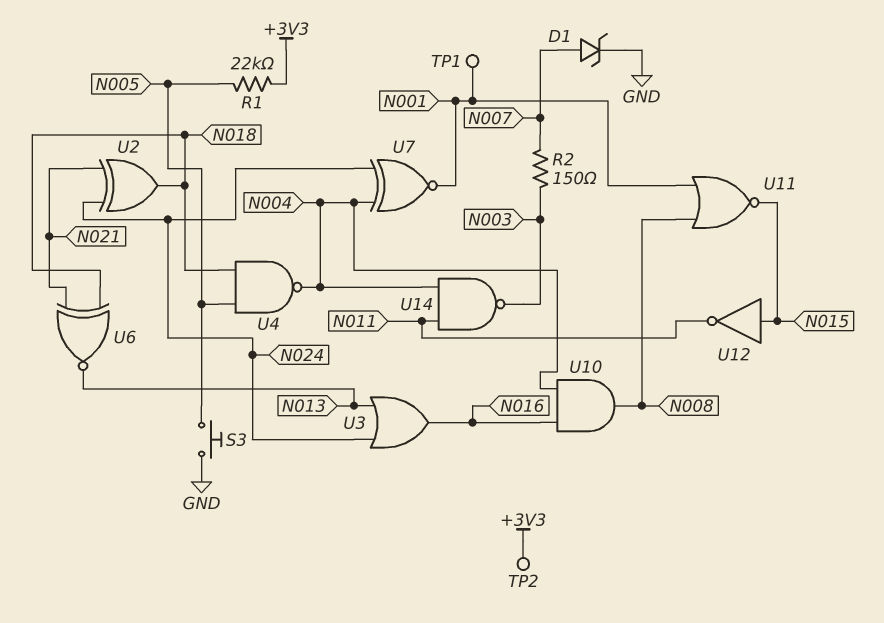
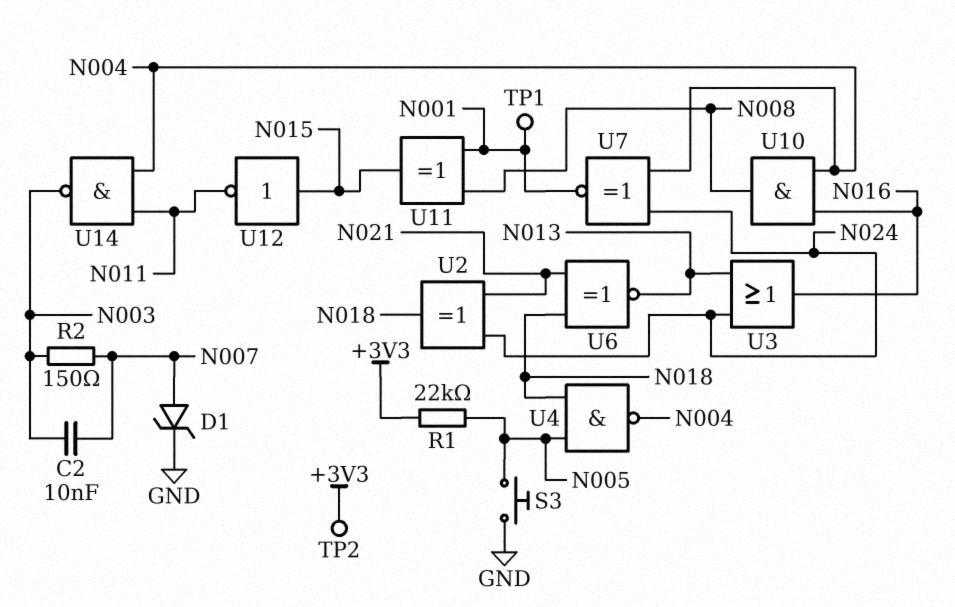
C2: none -> 10nF (N003, N007)
U11: NOR (in N001, in N008, out N015) -> XOR (in N001, in N008, out N015)

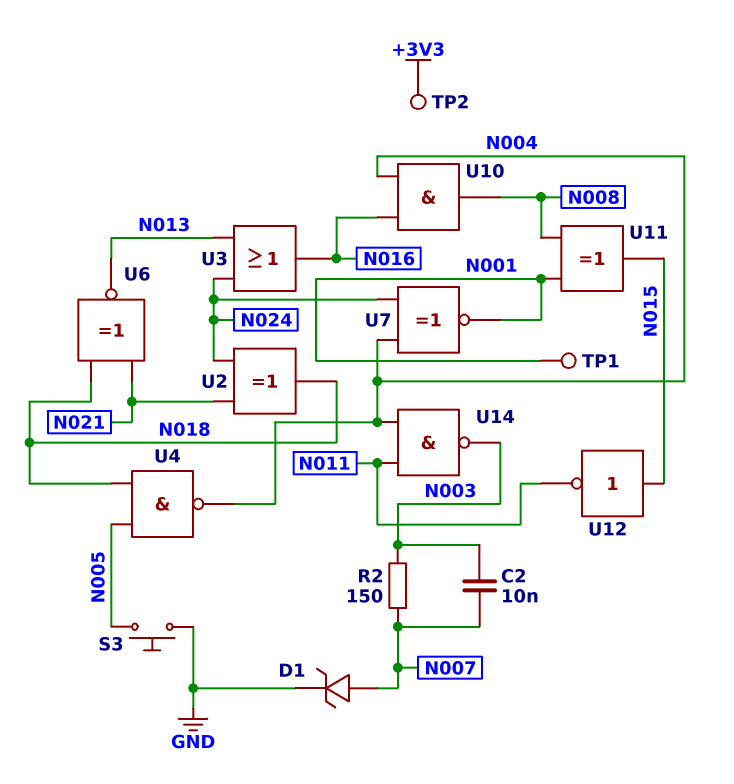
R1: 22k (+3V3, N005) -> none

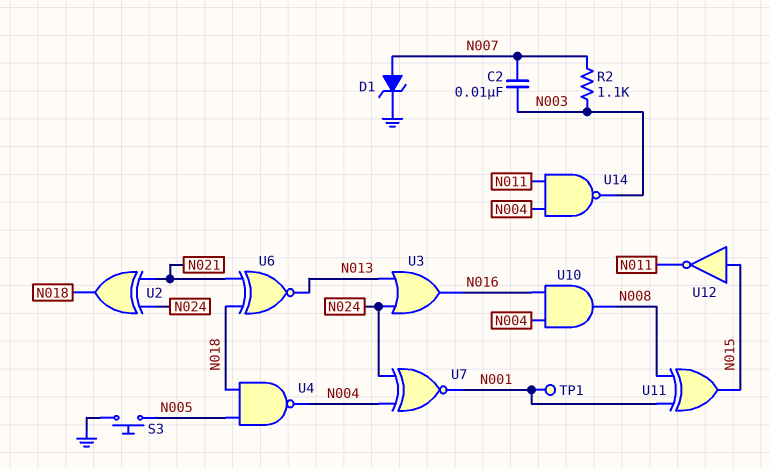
R2: 150 (N003, N007) -> 1.1k (N003, N007)
TP2: test point (+3V3) -> none

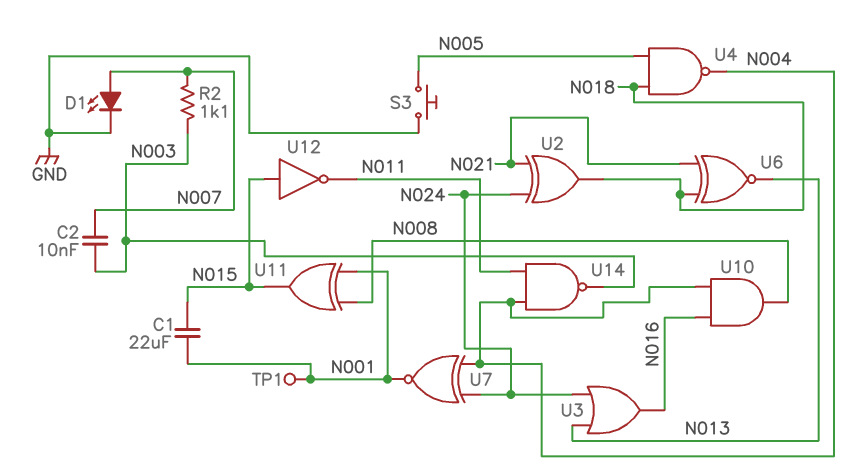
C1: none -> 22uF (N001, N015)
D1: zener (A N007, K GND) -> LED (A N007, K GND)

